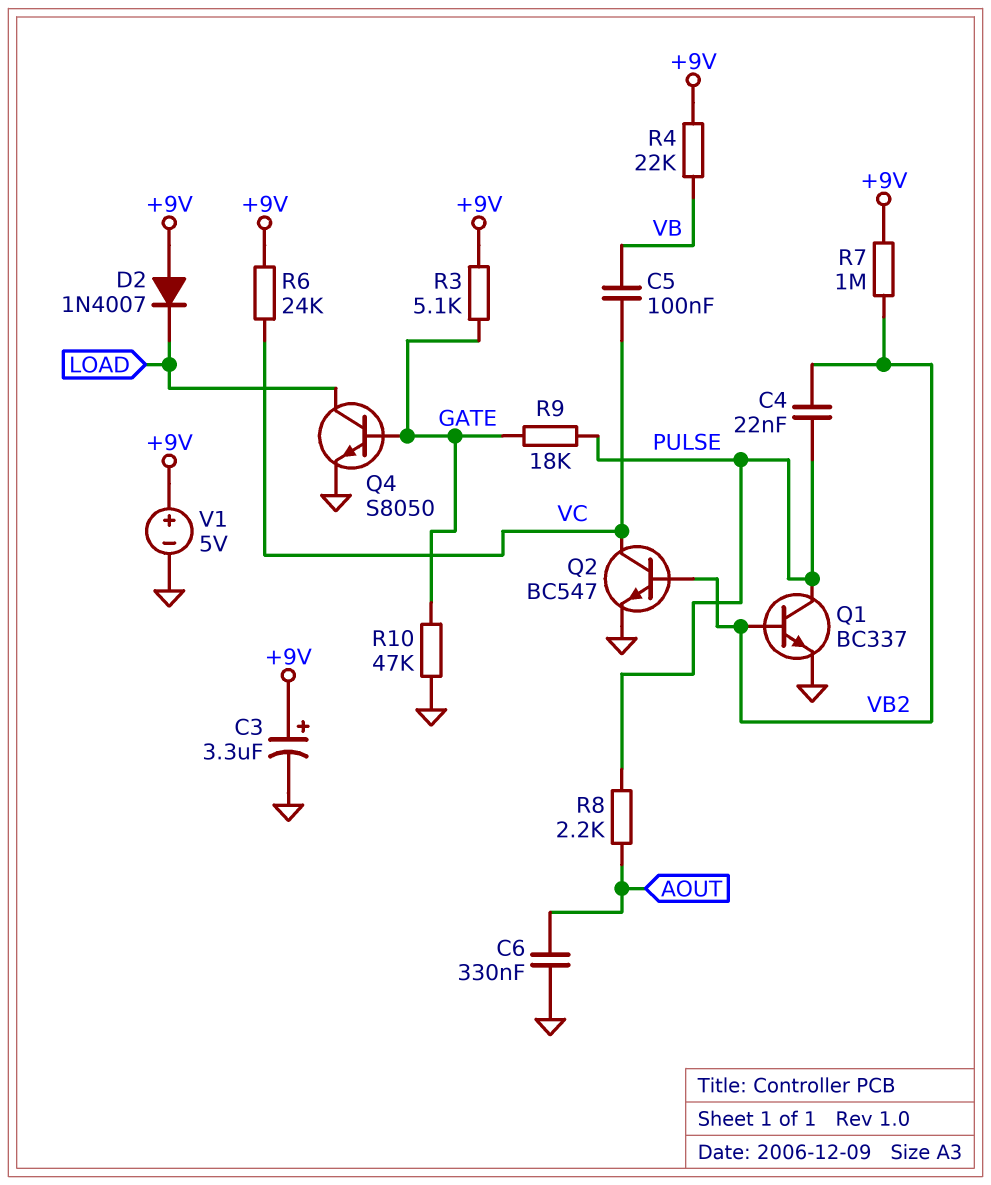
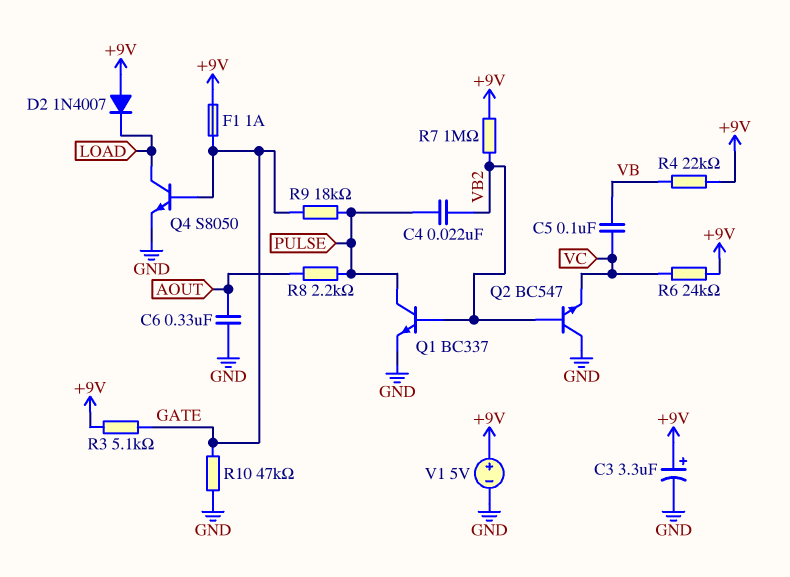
F1: none -> 1A (+9V, GATE)
Q2: NPN BC547 (B VB2, C VC, E GND) -> NPN BC547 (B VB2, C GND, E VC)

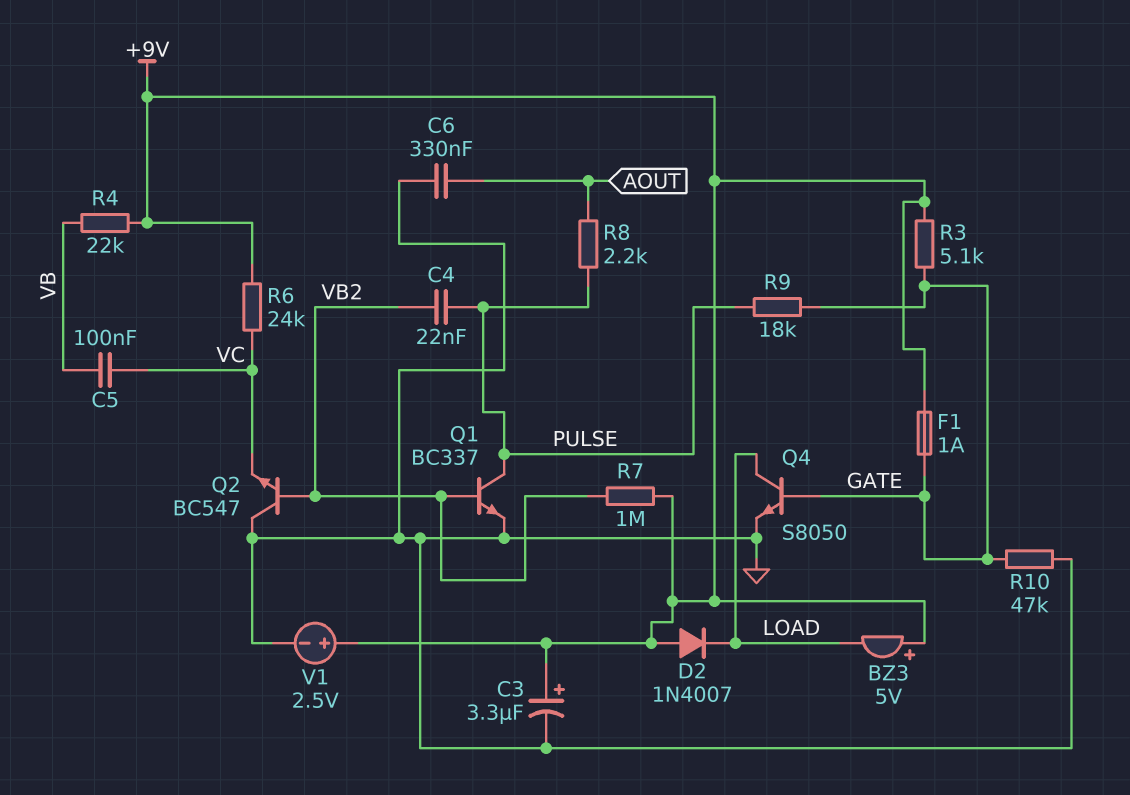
BZ3: none -> buzzer 5V (plus +9V, minus LOAD)
V1: 5V (plus +9V, minus GND) -> 2.5V (plus +9V, minus GND)

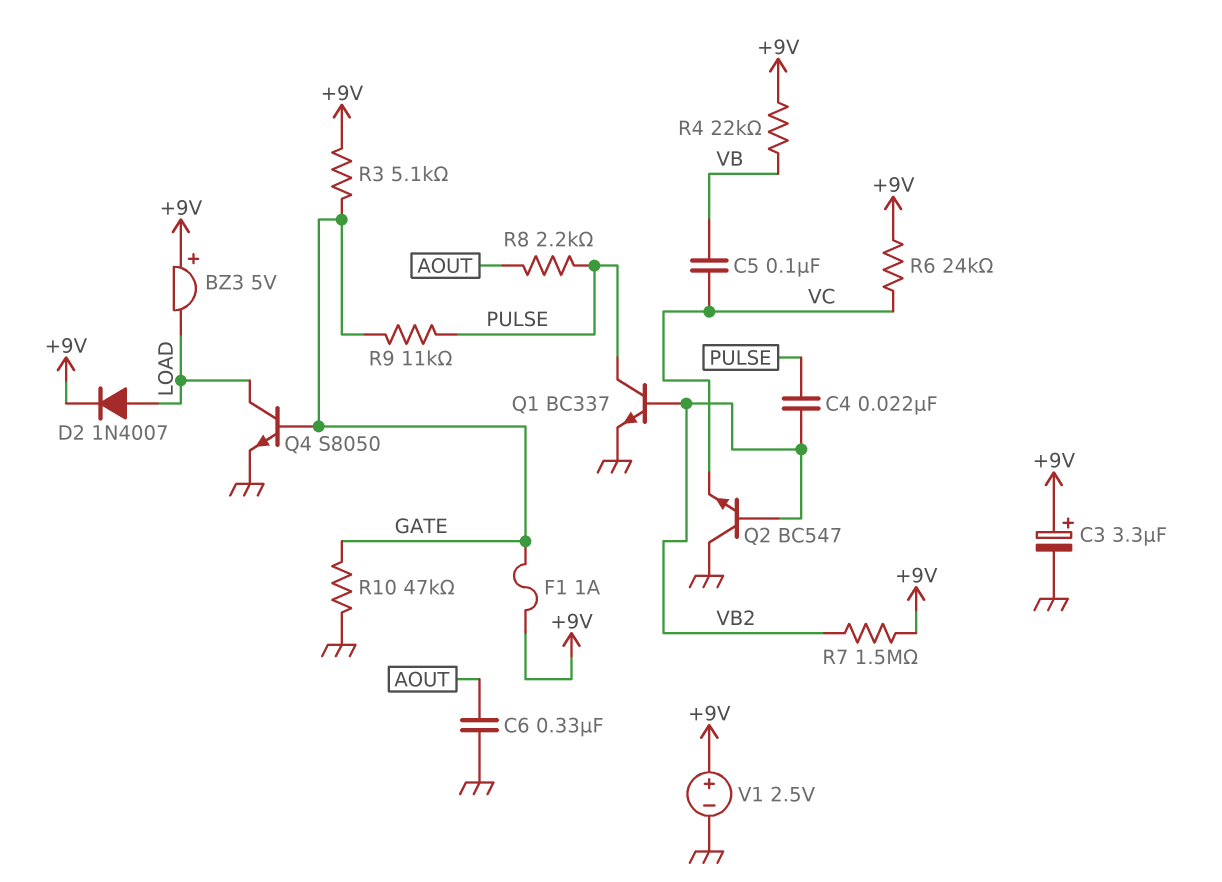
D2: diode 1N4007 (A +9V, K LOAD) -> diode 1N4007 (A LOAD, K +9V)
R7: 1M (+9V, VB2) -> 1.5M (+9V, VB2)
R9: 18k (GATE, PULSE) -> 11k (GATE, PULSE)

